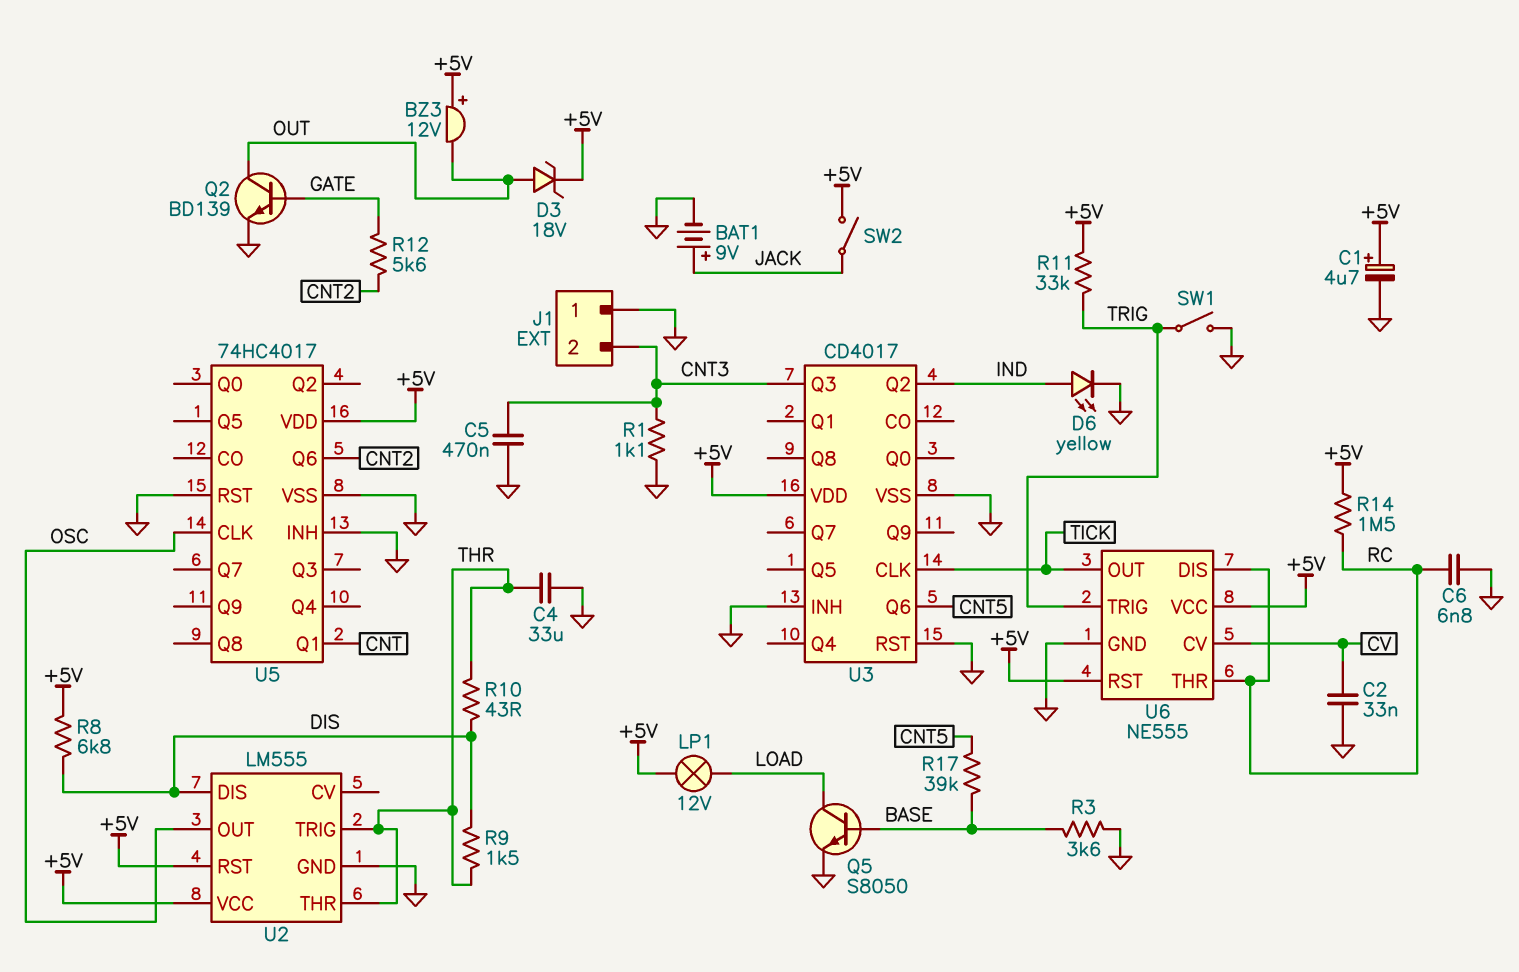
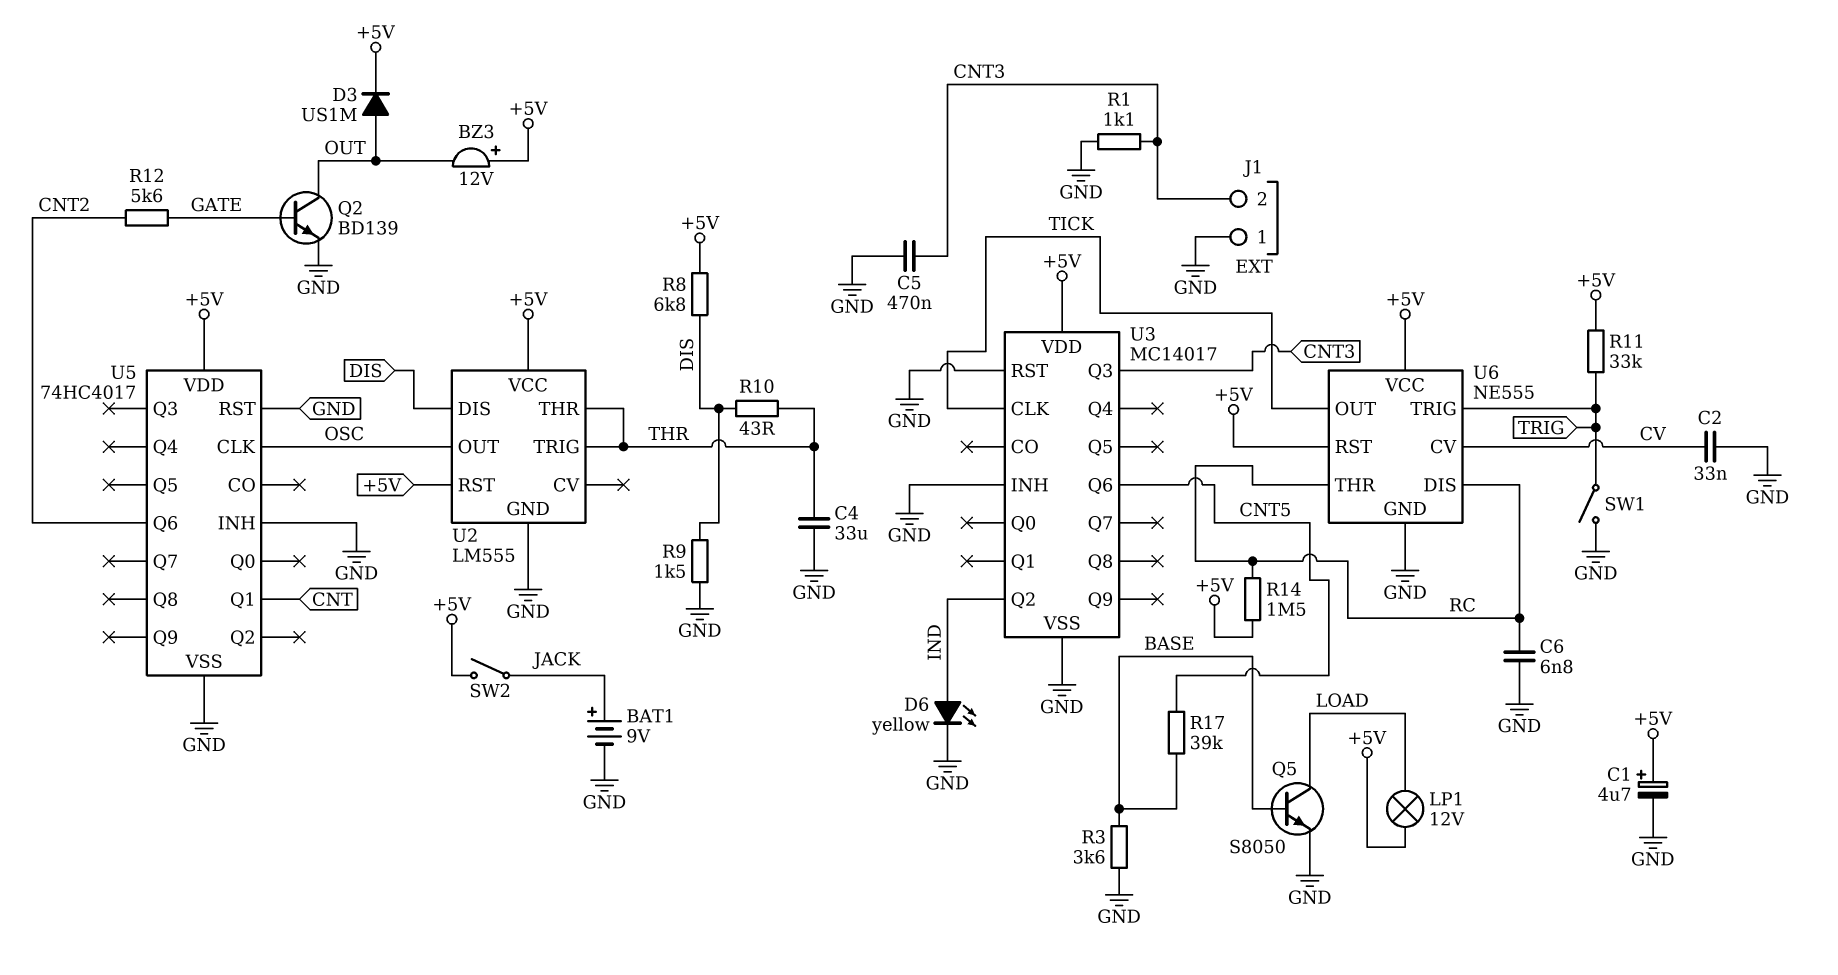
D3: zener 18V (A OUT, K +5V) -> diode US1M (A OUT, K +5V)
R9: 1.5k (DIS, THR) -> 1.5k (DIS, GND)
U3: CD4017 -> MC14017

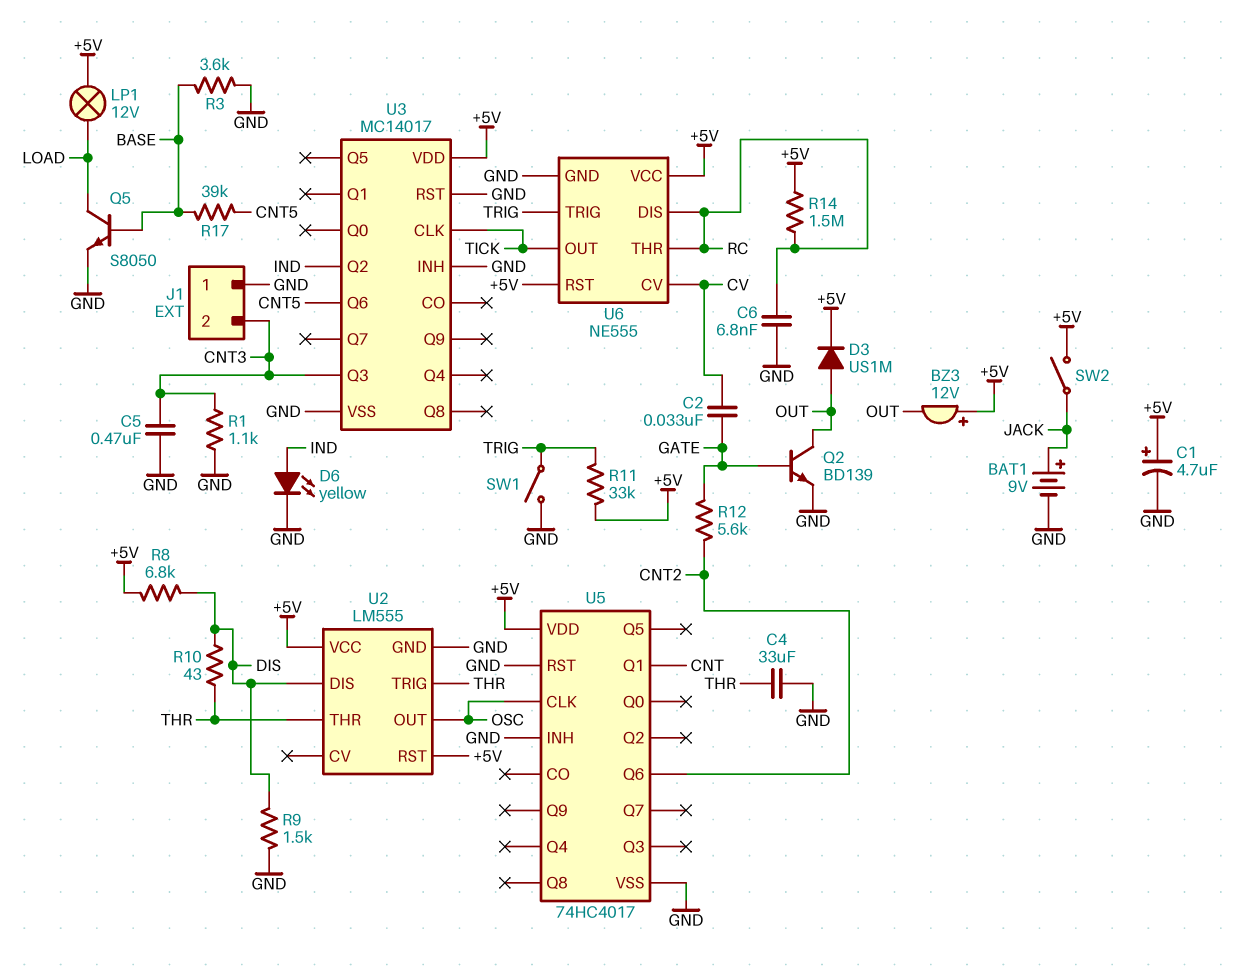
C2: 33nF (CV, GND) -> 33nF (CV, GATE)

